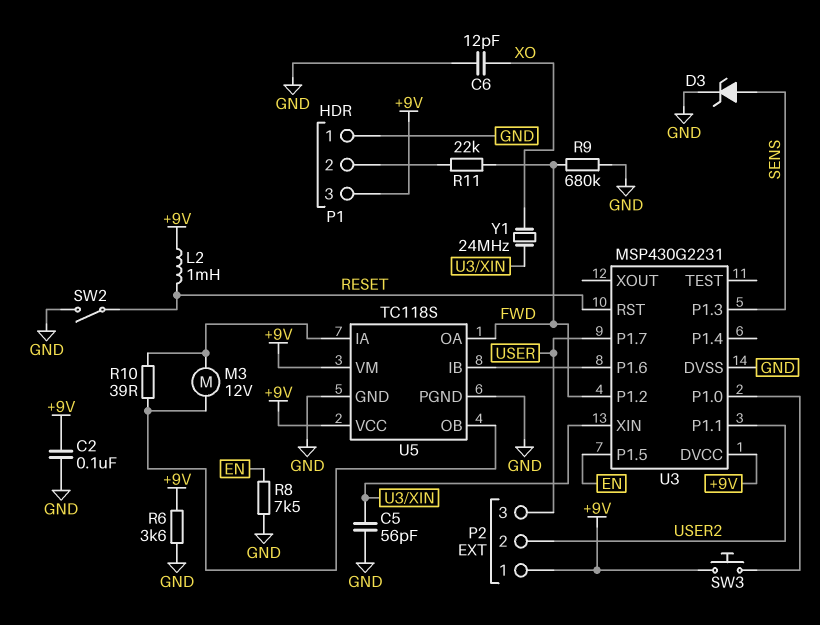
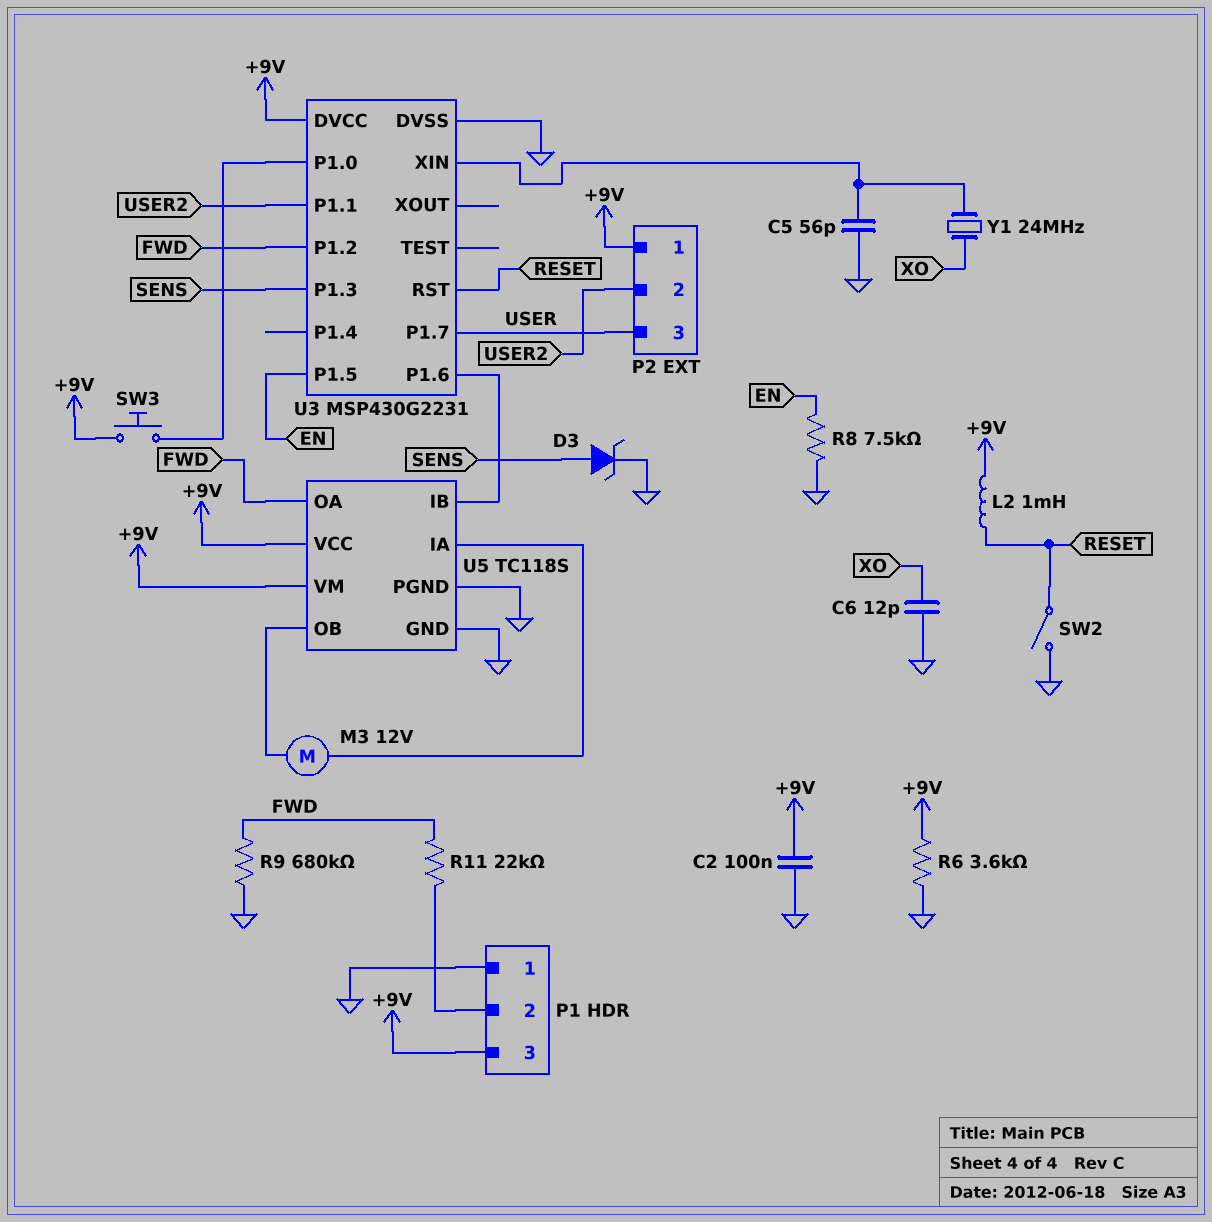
R10: 39 (U5/IA, U5/OB) -> none

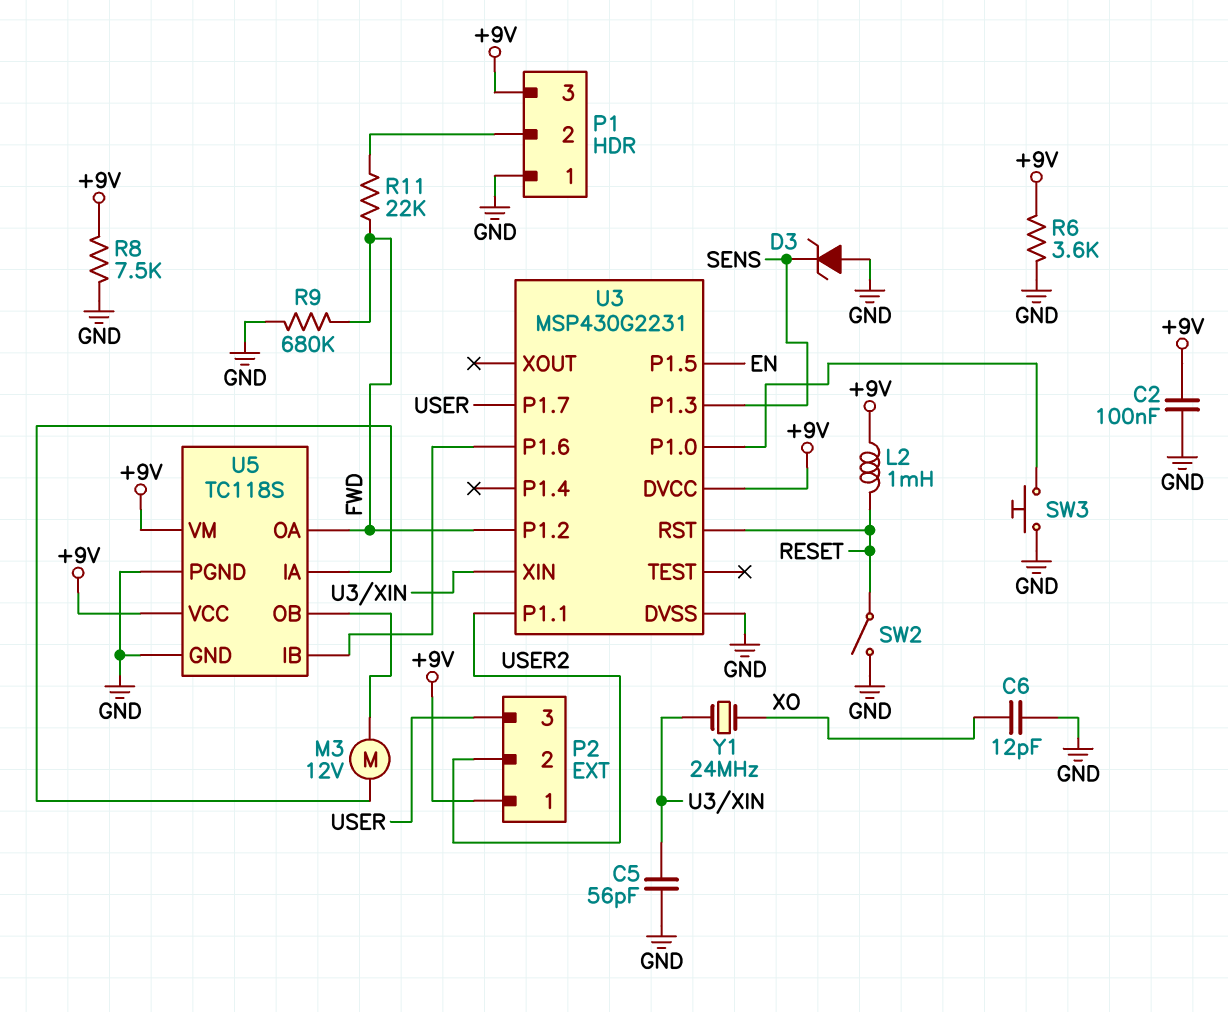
D3: zener (A SENS, K GND) -> zener (A GND, K SENS)
R8: 7.5k (EN, GND) -> 7.5k (+9V, GND)
SW3: button (+9V, U3/P1.0) -> button (GND, U3/P1.0)

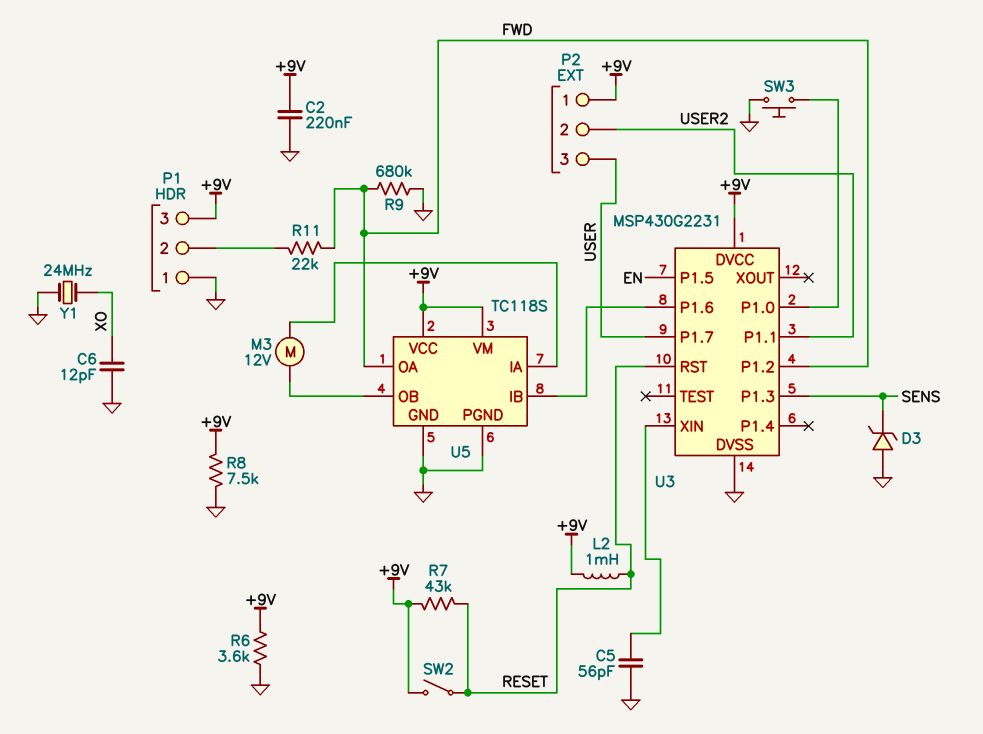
C2: 100nF (+9V, GND) -> 220nF (+9V, GND)
R7: none -> 43k (+9V, RESET)
SW2: switch (GND, RESET) -> switch (+9V, RESET)
Y1: 24MHz (U3/XIN, XO) -> 24MHz (GND, XO)

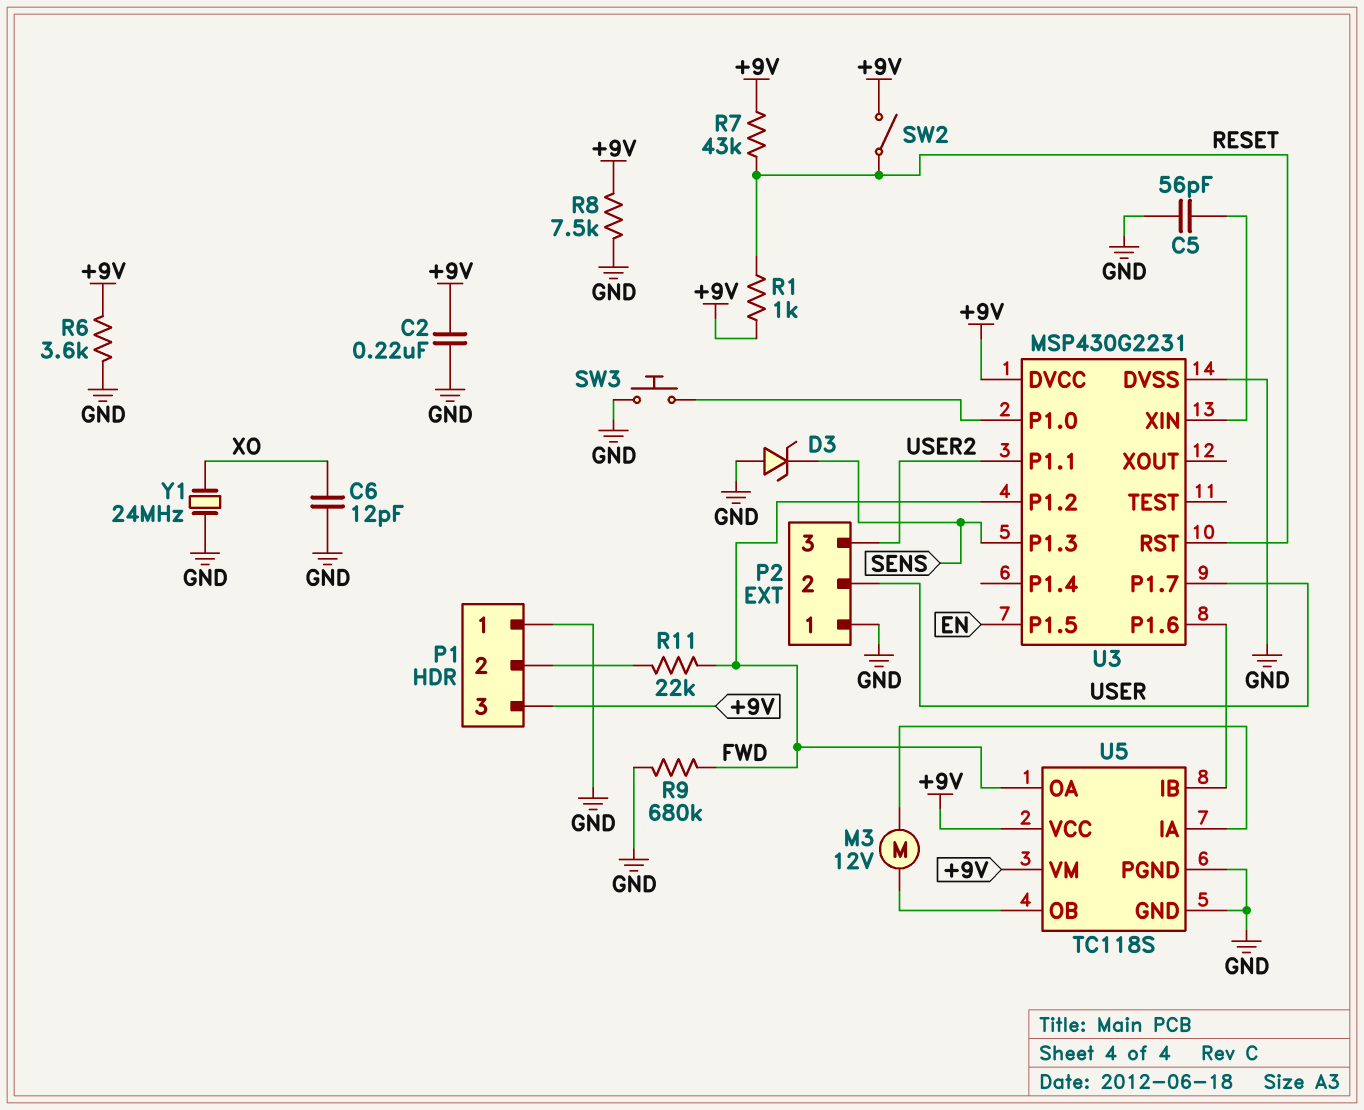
L2: 1mH (+9V, RESET) -> none
P2 pin 1: +9V -> GND
P2 pin 2: USER2 -> USER
P2 pin 3: USER -> USER2
R1: none -> 1k (+9V, RESET)

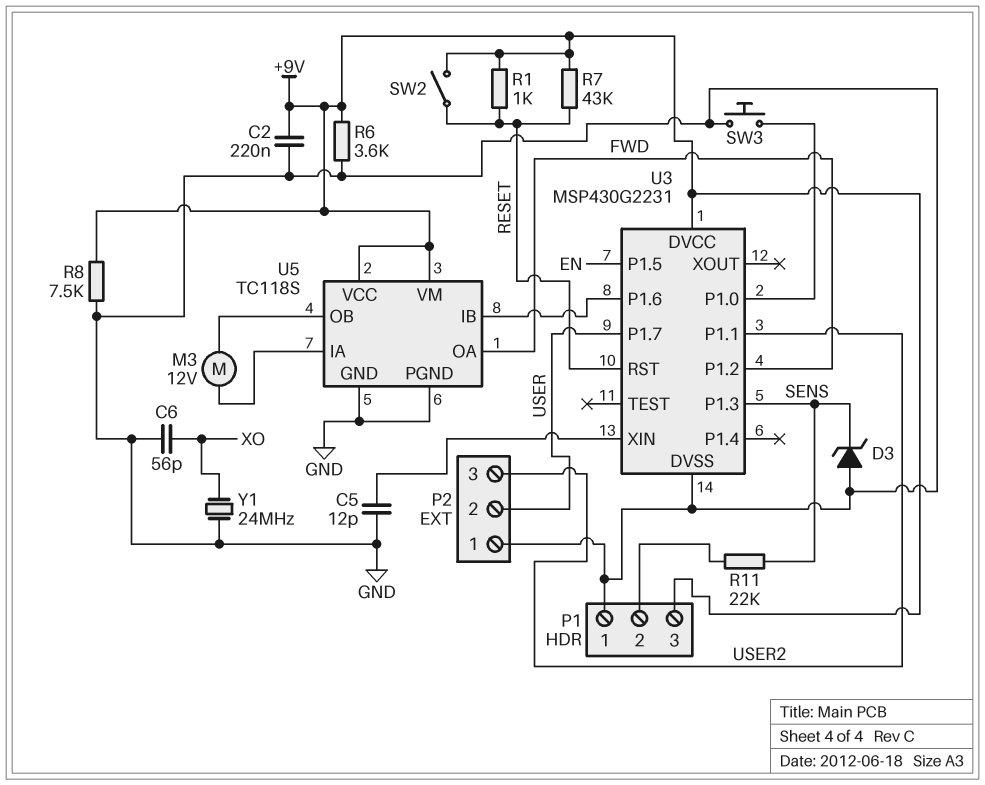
C5: 56pF (GND, U3/XIN) -> 12pF (GND, U3/XIN)
C6: 12pF (GND, XO) -> 56pF (GND, XO)
R9: 680k (FWD, GND) -> none
R11: 22k (FWD, P1/2) -> 22k (P1/2, SENS)

